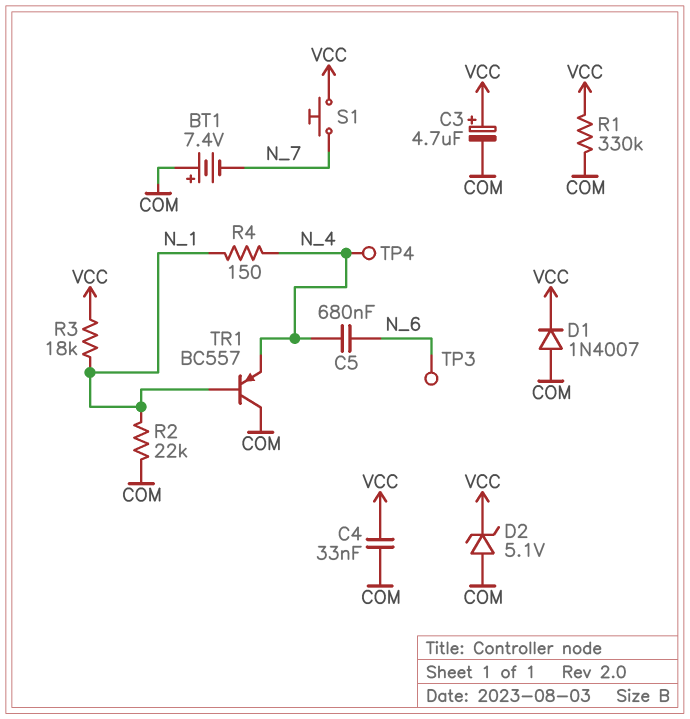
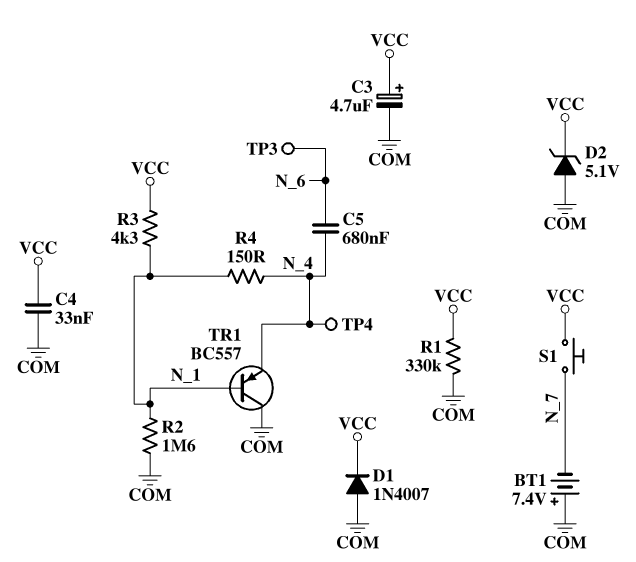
R2: 22k (COM, N_1) -> 1.6M (COM, N_1)
R3: 18k (N_1, VCC) -> 4.3k (N_1, VCC)

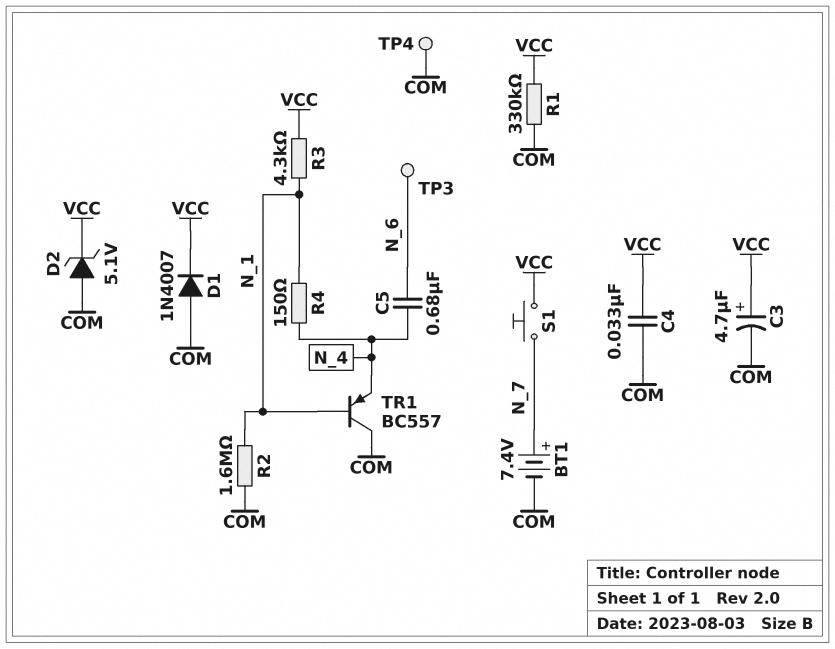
BT1: 7.4V (plus COM, minus N_7) -> 7.4V (plus N_7, minus COM)
TP4: test point (N_4) -> test point (COM)

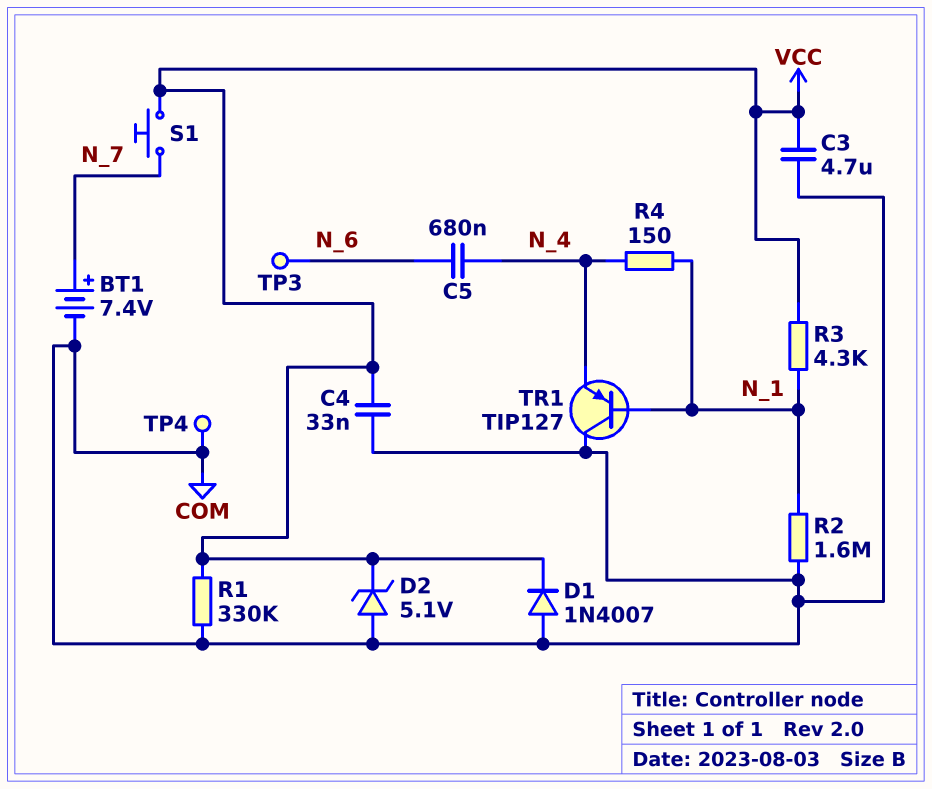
C3: 4.7uF (plus VCC, minus COM) -> 4.7uF (COM, VCC)
TR1: PNP BC557 (B N_1, C COM, E N_4) -> PNP TIP127 (B N_1, C COM, E N_4)

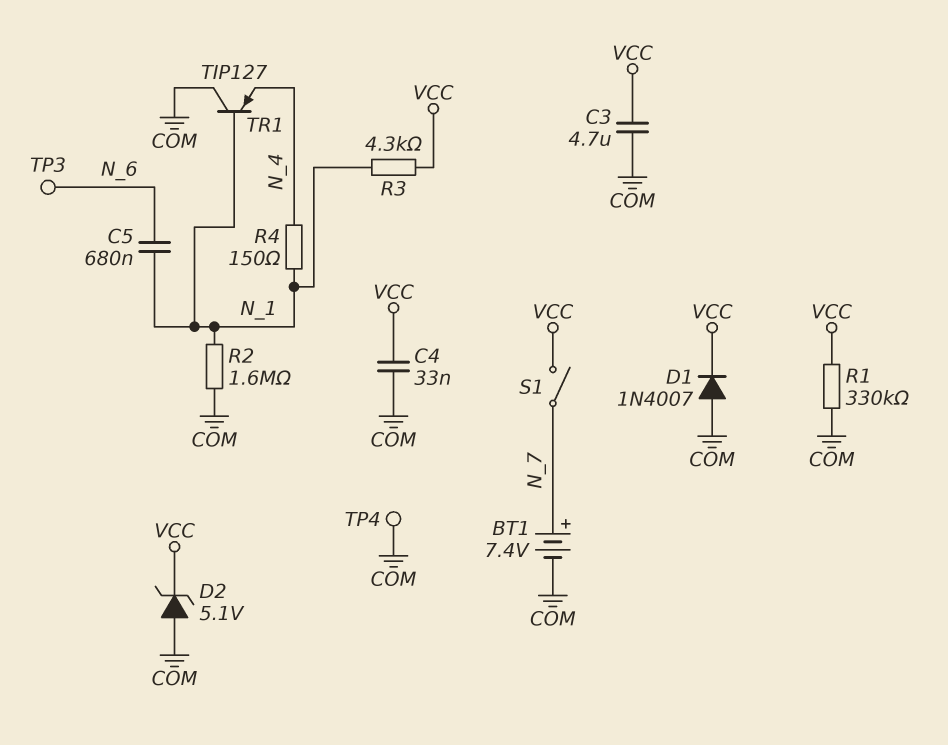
C5: 680nF (N_4, N_6) -> 680nF (N_1, N_6)
S1: button (N_7, VCC) -> switch (N_7, VCC)

